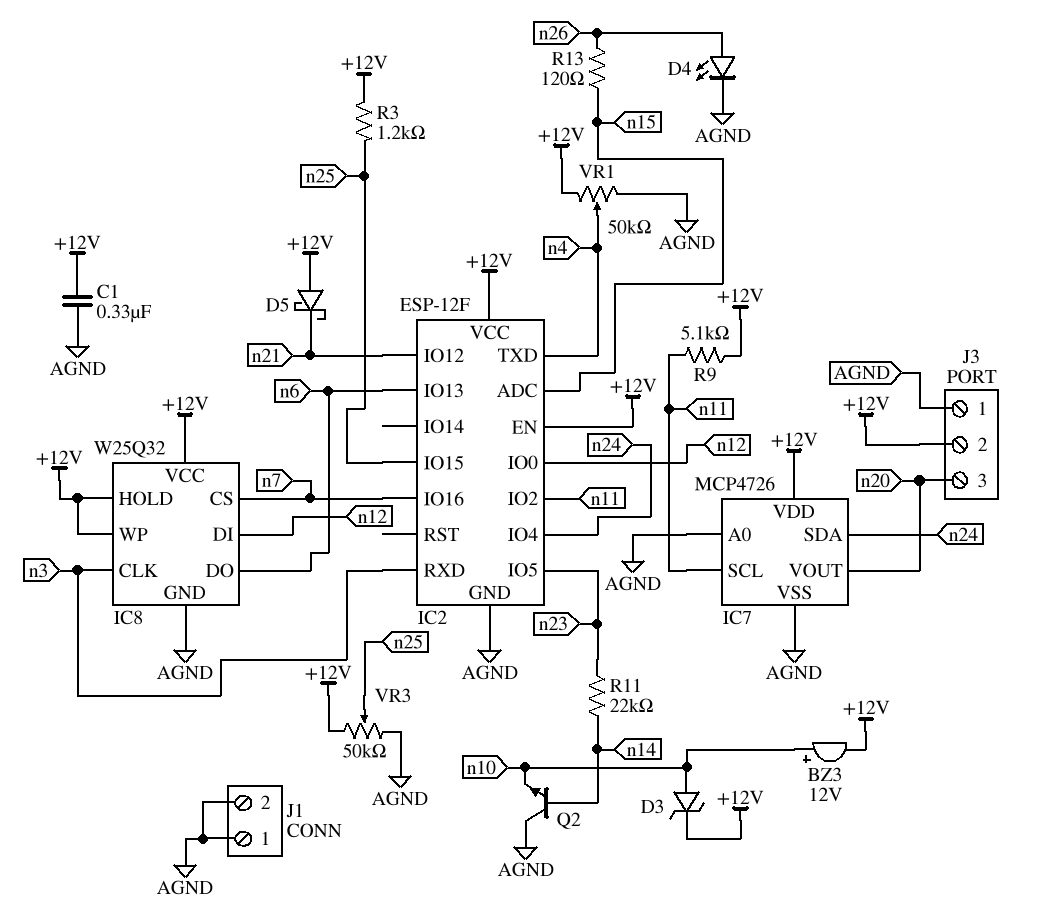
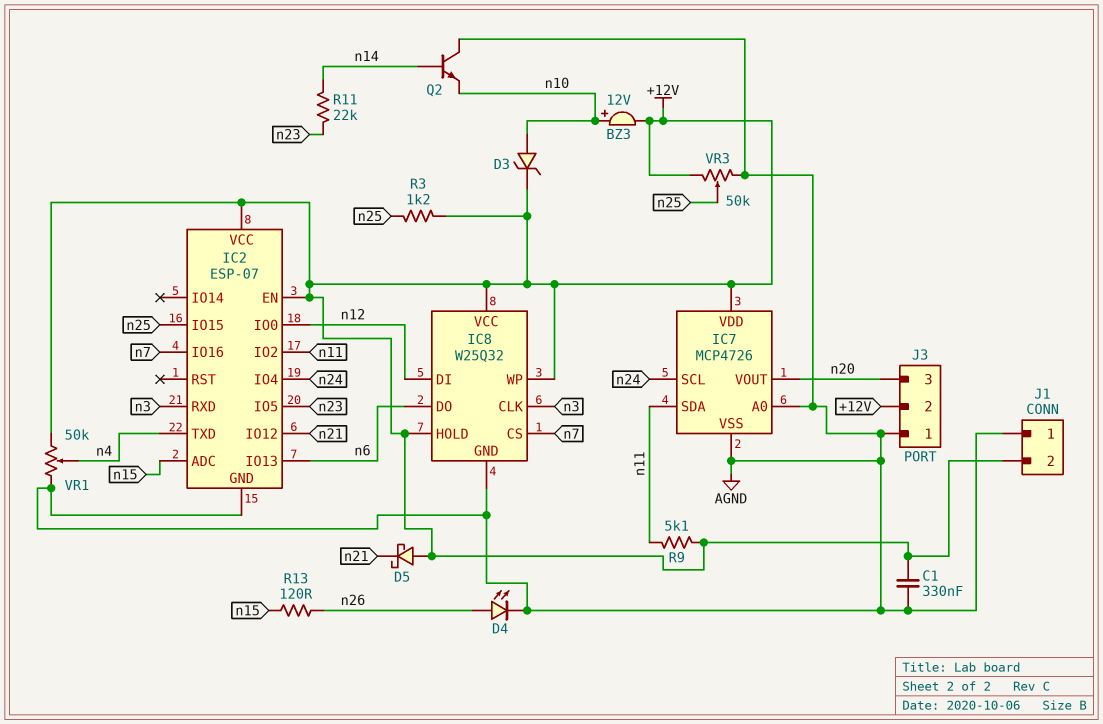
IC2: ESP-12F -> ESP-07
IC7 pin SCL: n11 -> n24
IC7 pin SDA: n24 -> n11
J1 pin 2: AGND -> +12V

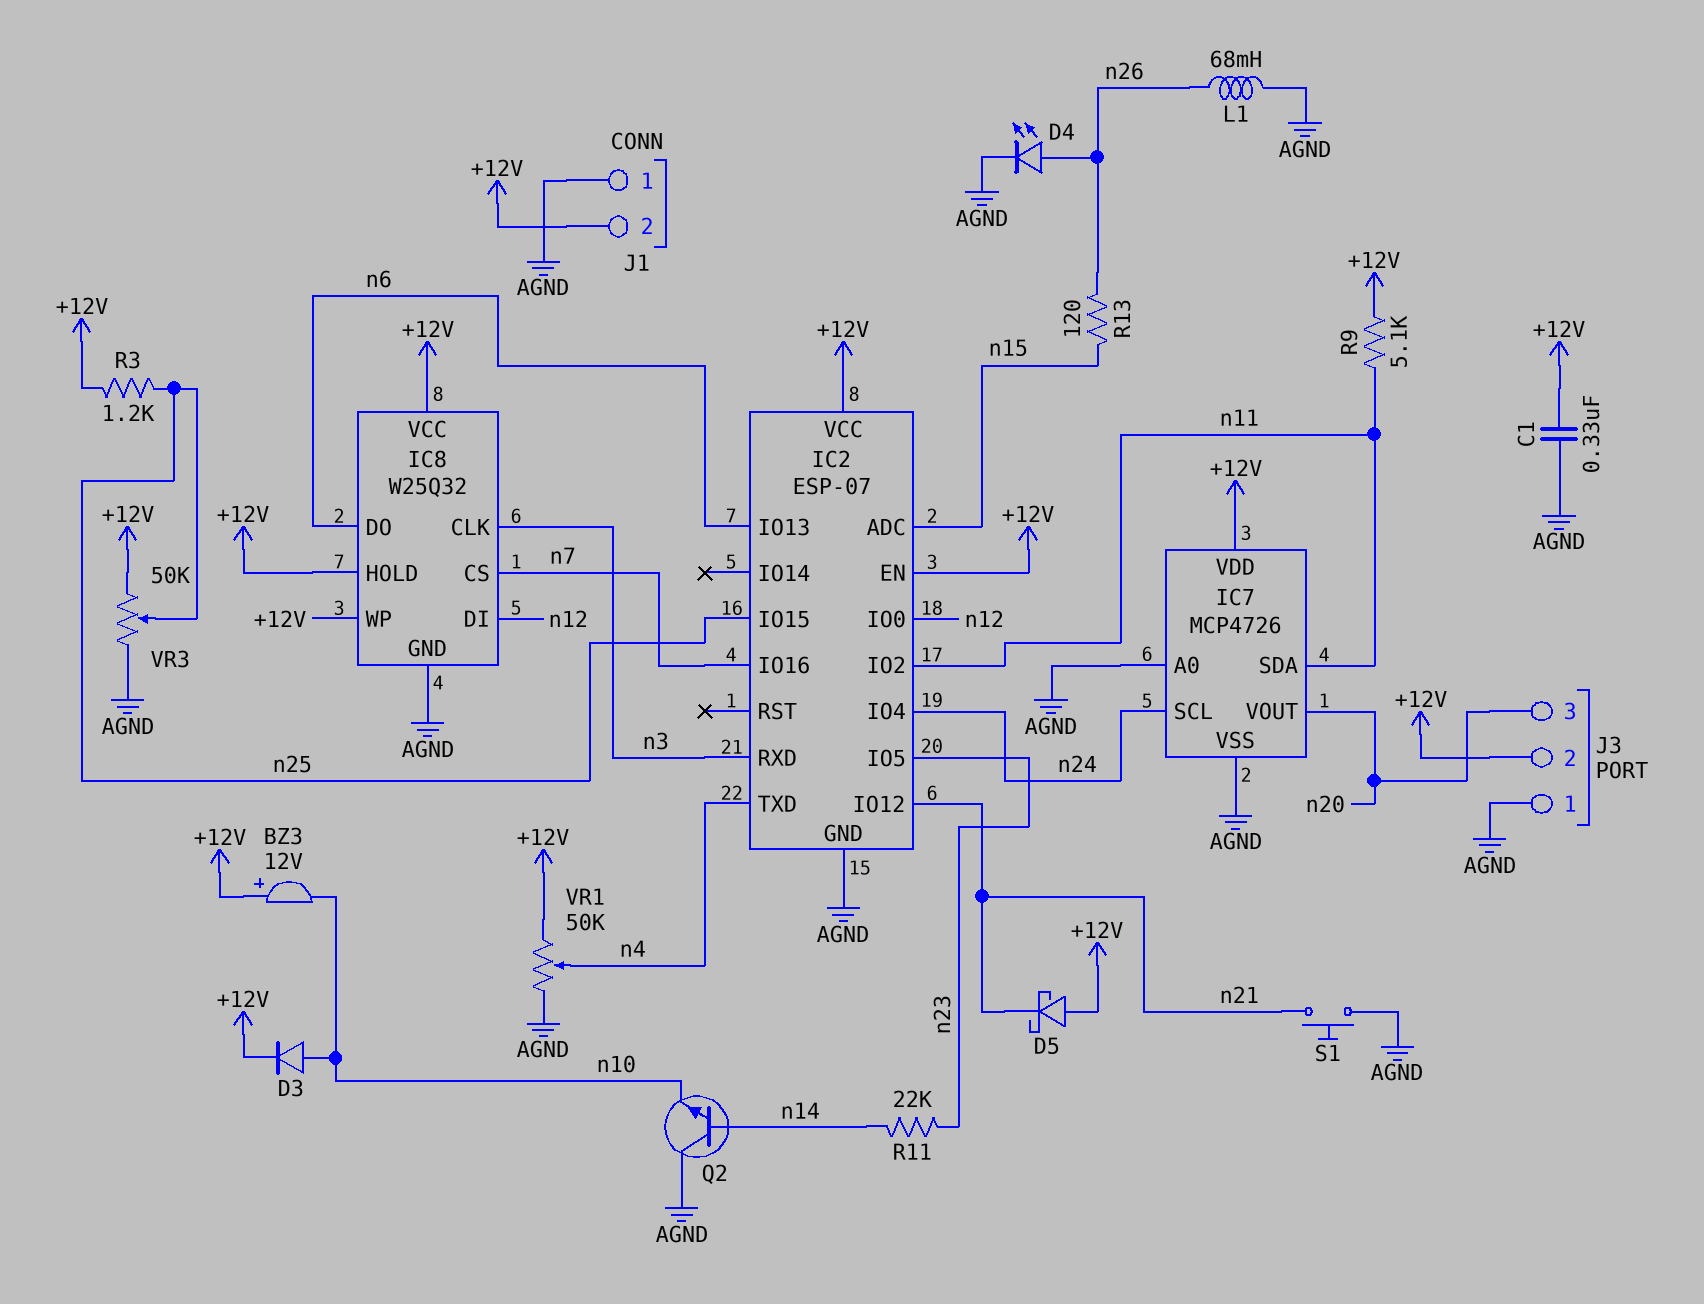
BZ3: buzzer 12V (plus n10, minus +12V) -> buzzer 12V (plus +12V, minus n10)
D3: zener (A n10, K +12V) -> diode (A n10, K +12V)
L1: none -> 68mH (AGND, n26)
S1: none -> button (AGND, n21)

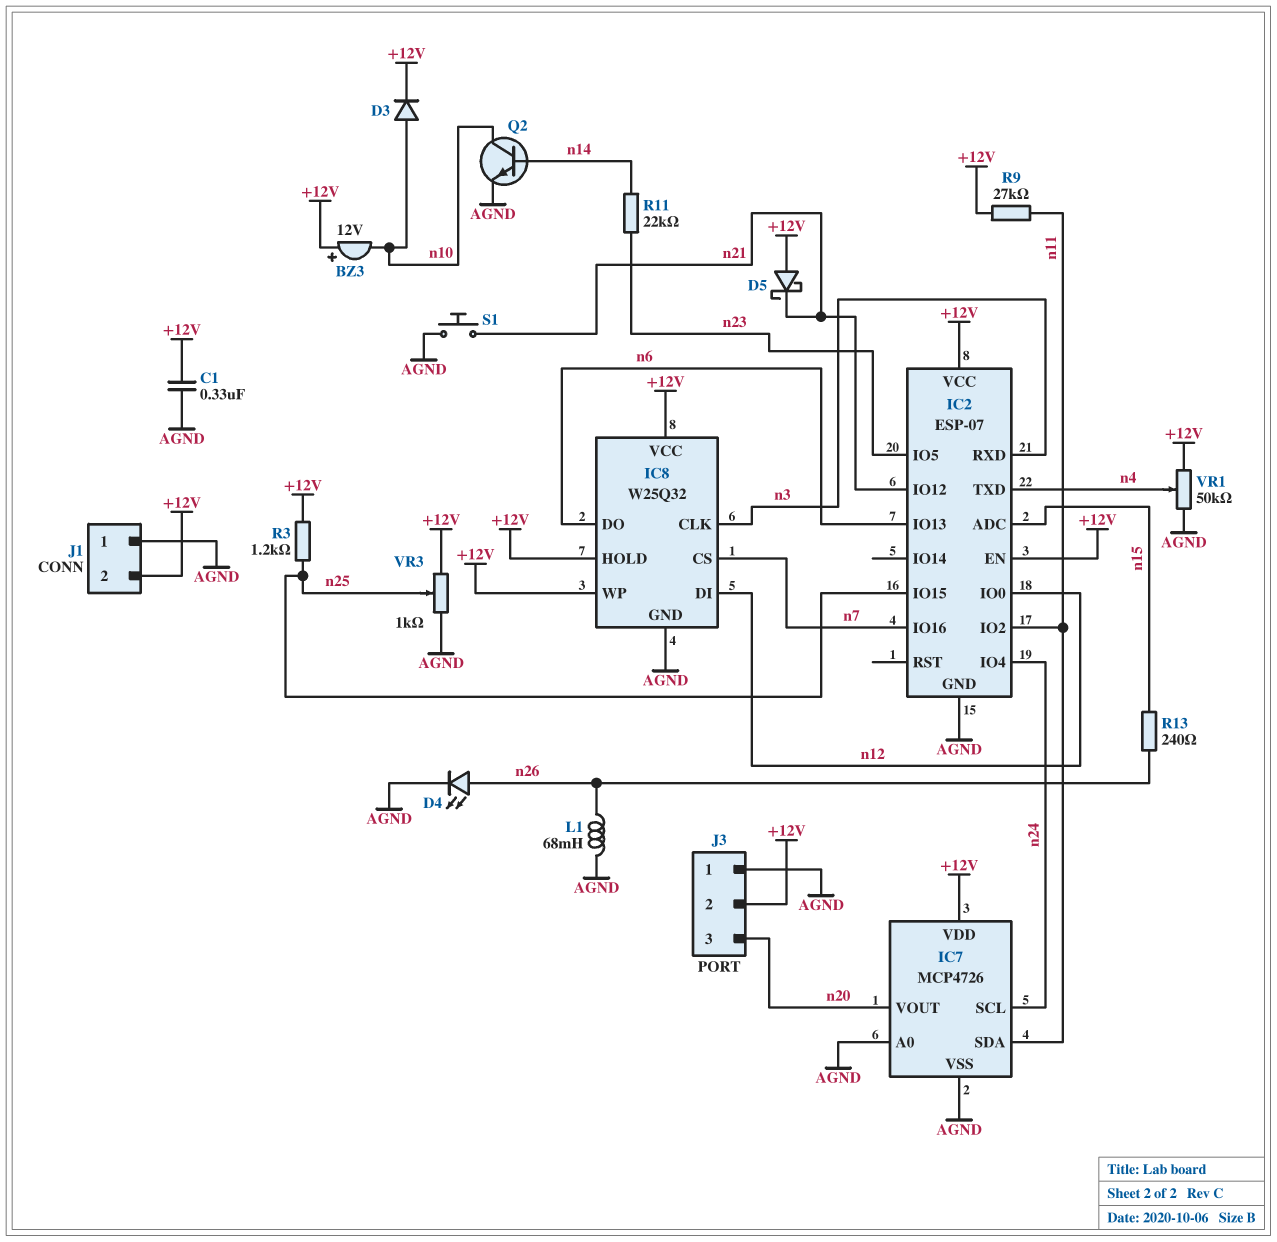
Q2: NPN (B n14, C AGND, E n10) -> NPN (B n14, C n10, E AGND)
R9: 5.1k (+12V, n11) -> 27k (+12V, n11)
R13: 120 (n15, n26) -> 240 (n15, n26)
VR3: 50k (+12V, AGND, wiper n25) -> 1k (+12V, AGND, wiper n25)

